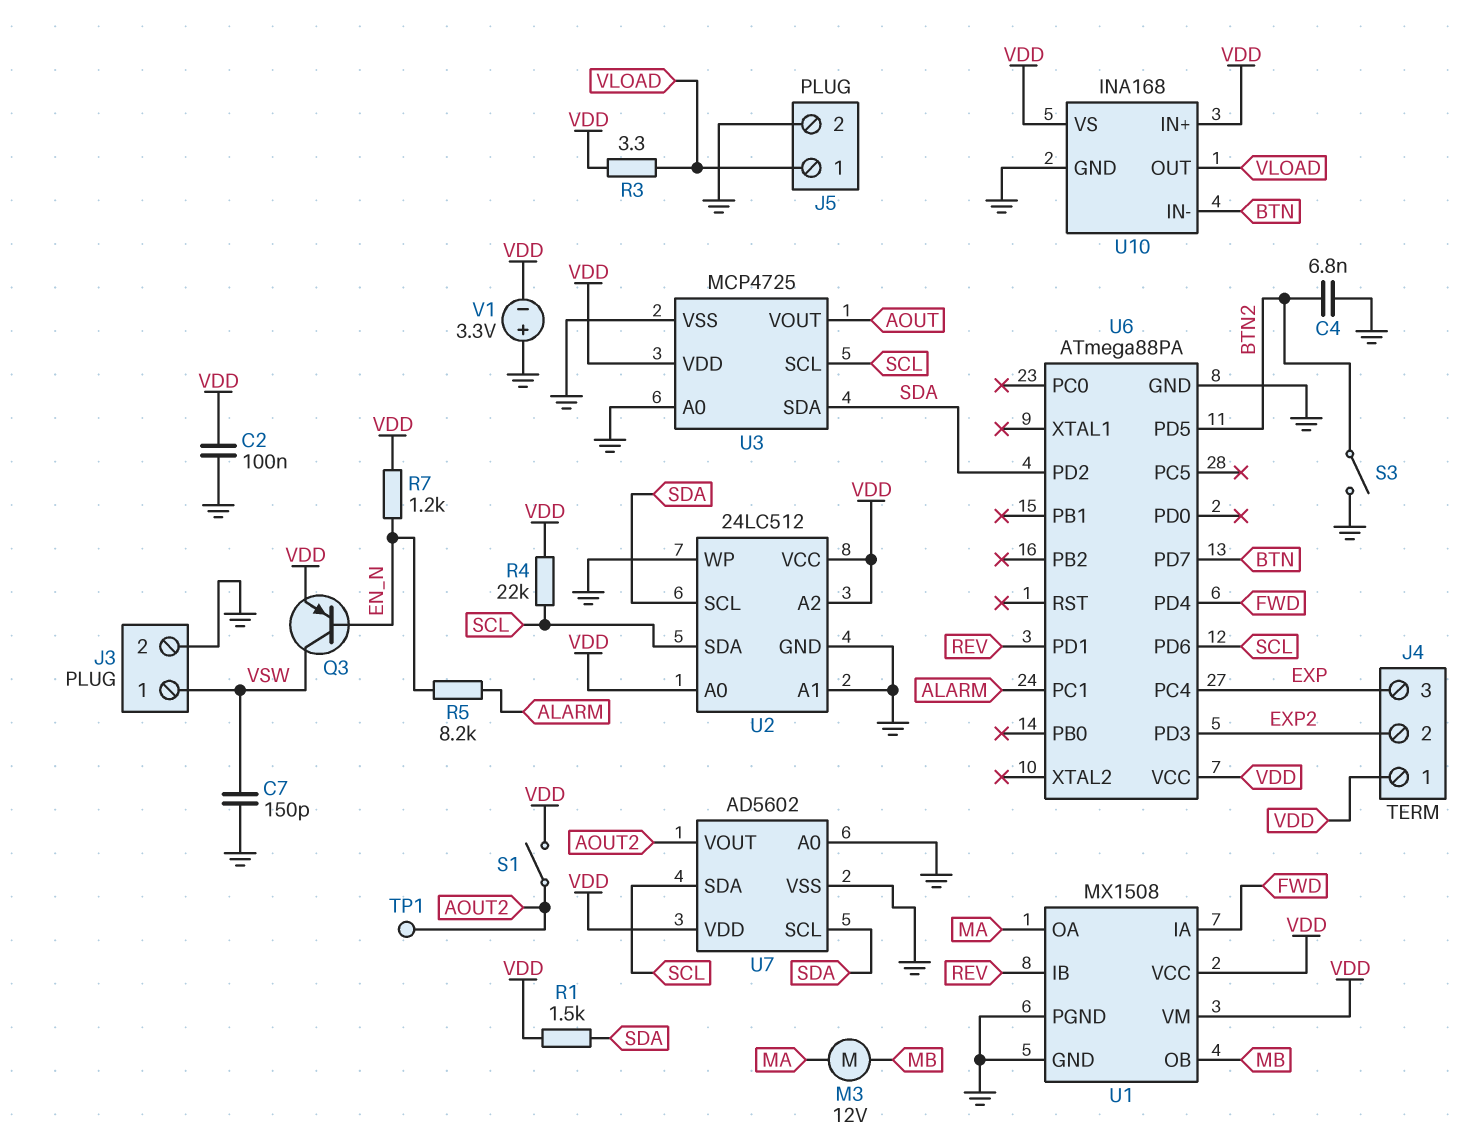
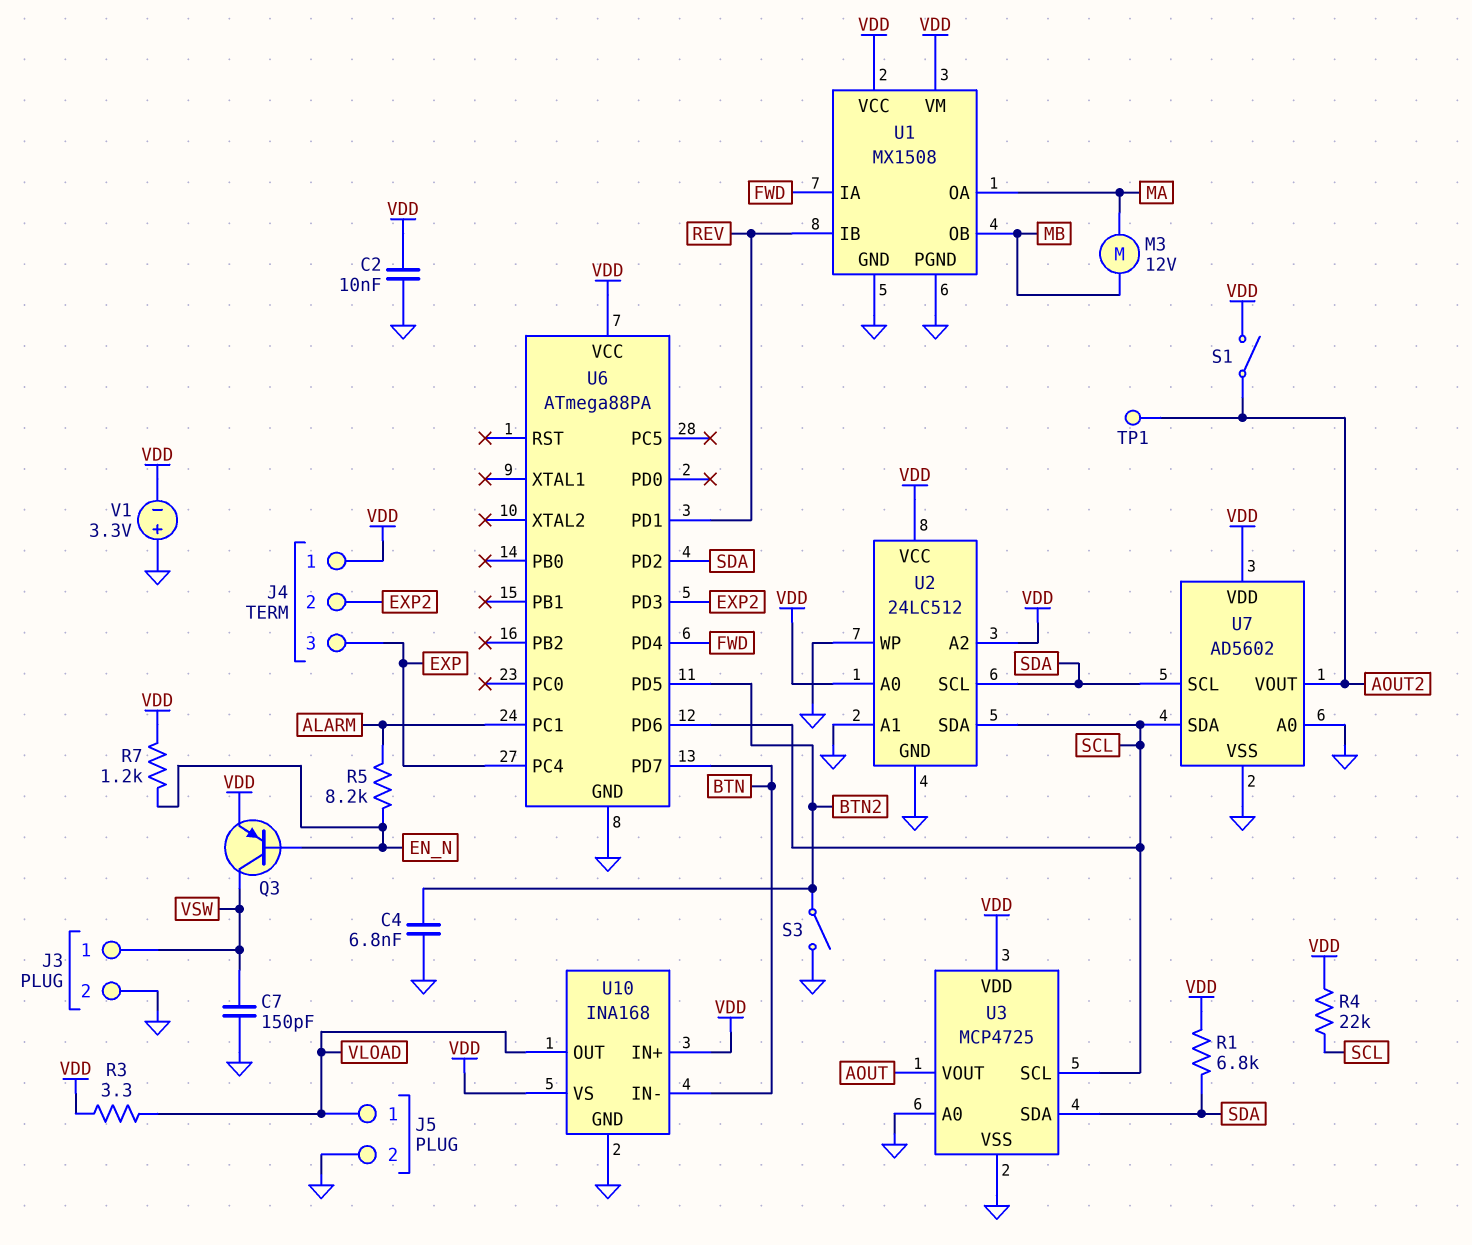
C2: 100nF (GND, VDD) -> 10nF (GND, VDD)
R1: 1.5k (SDA, VDD) -> 6.8k (SDA, VDD)

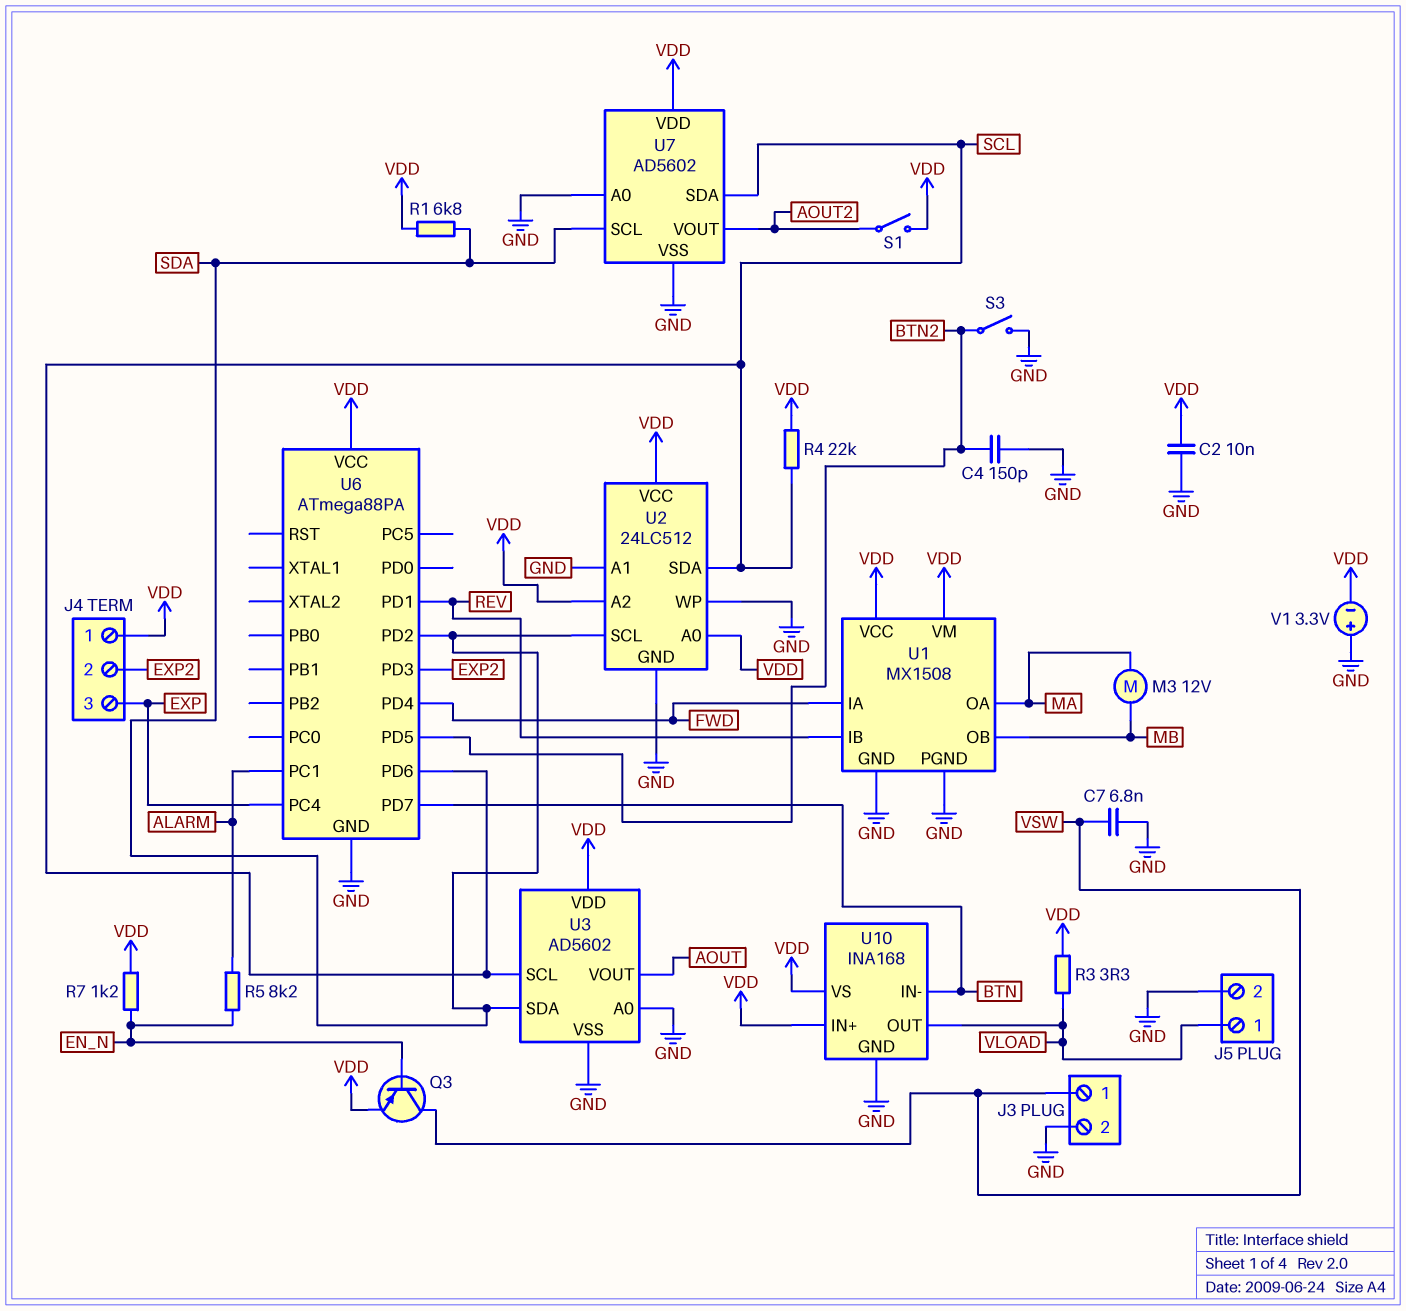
C4: 6.8nF (BTN2, GND) -> 150pF (BTN2, GND)
C7: 150pF (GND, VSW) -> 6.8nF (GND, VSW)
TP1: test point (AOUT2) -> none
U3: MCP4725 -> AD5602

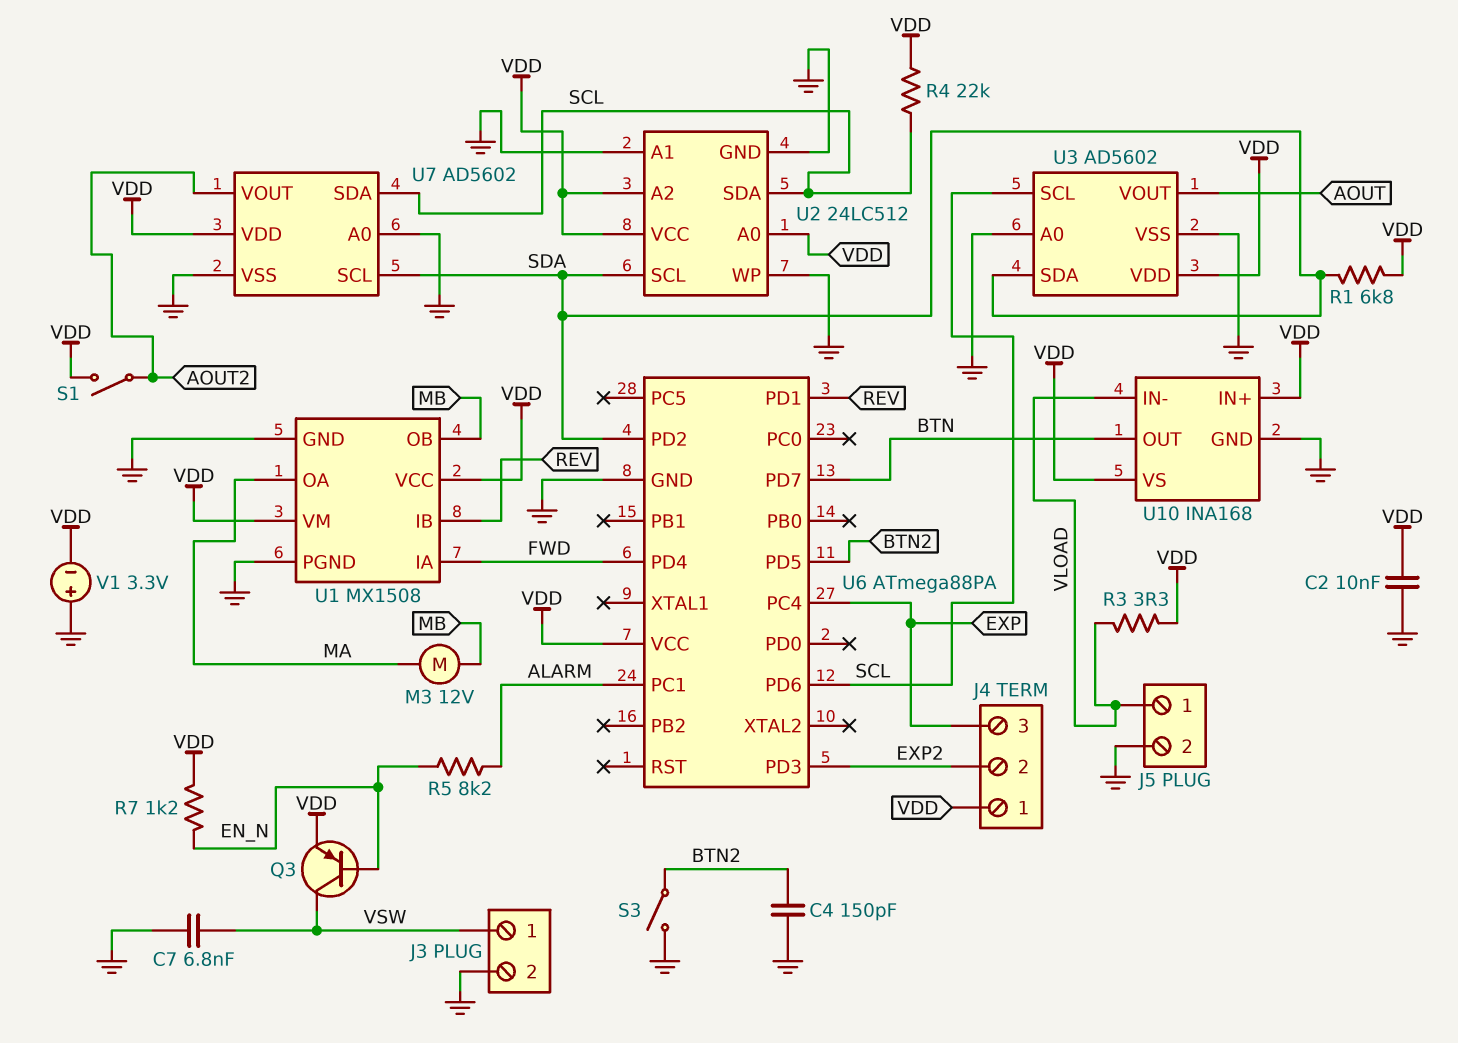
U10 pin IN-: BTN -> VLOAD
U10 pin OUT: VLOAD -> BTN

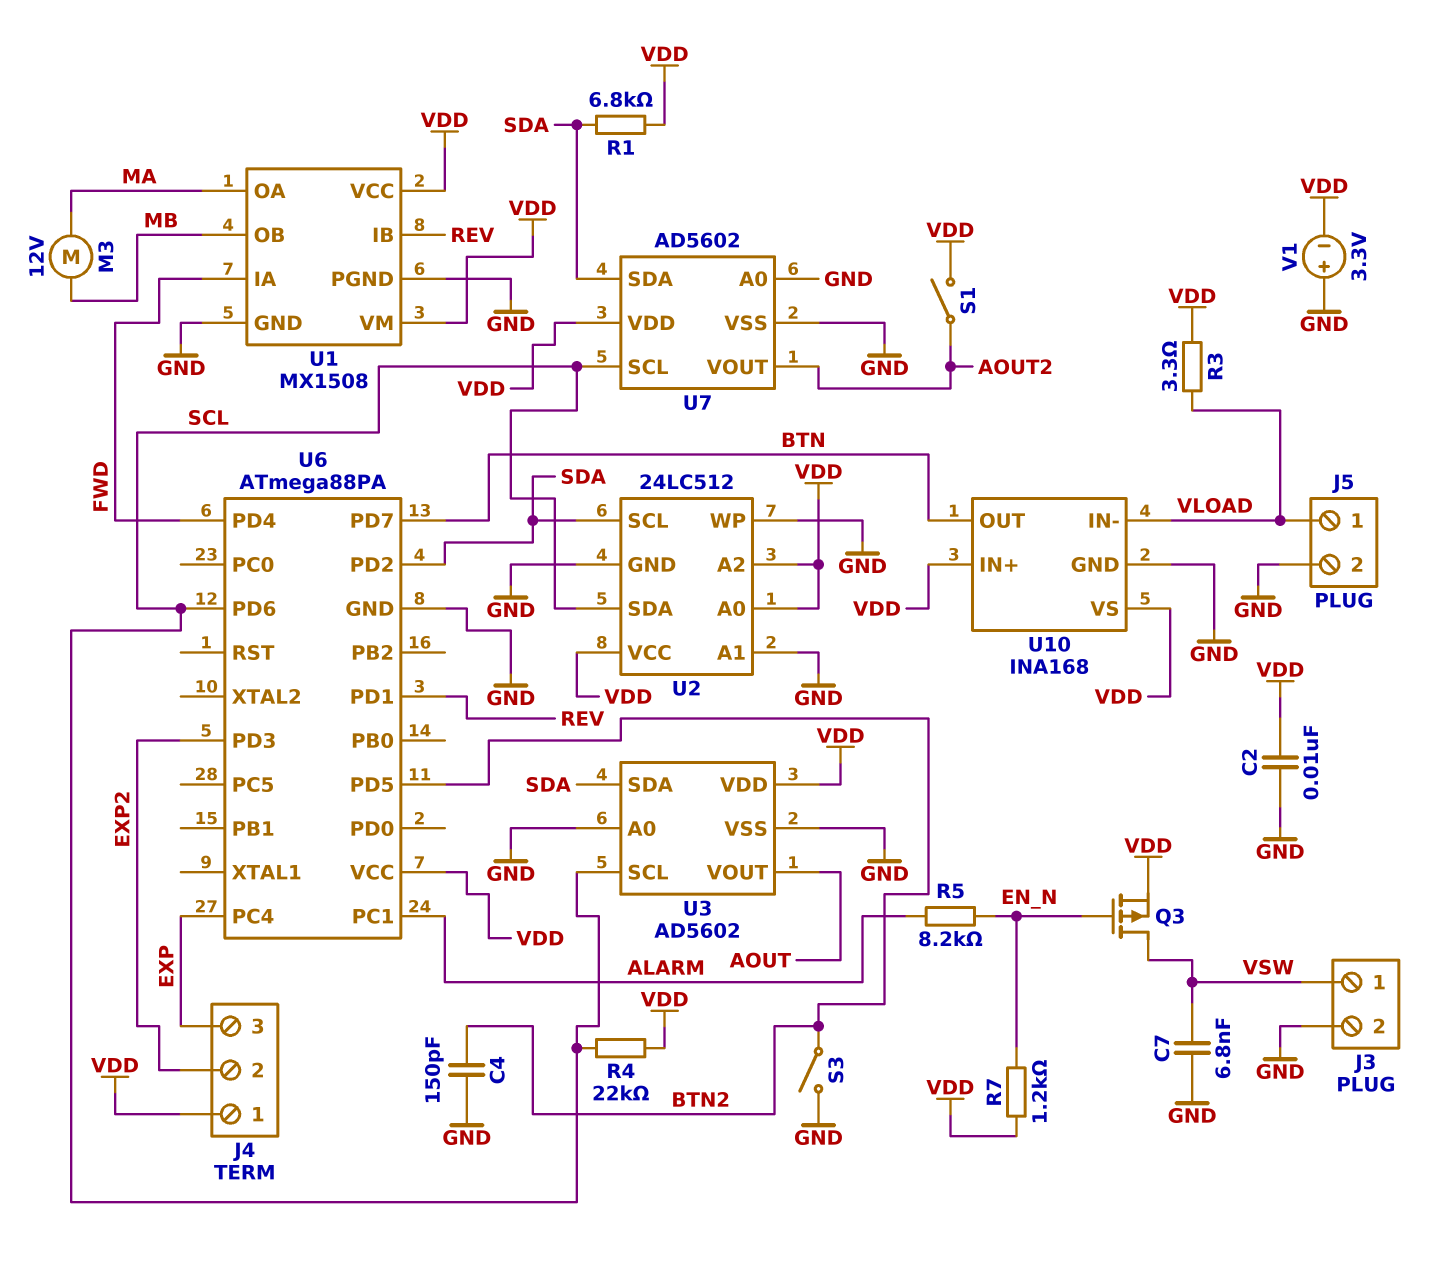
Q3: PNP (B EN_N, C VSW, E VDD) -> PMOS (G EN_N, D VSW, S VDD)
U7 pin SCL: SDA -> SCL
U7 pin SDA: SCL -> SDA

